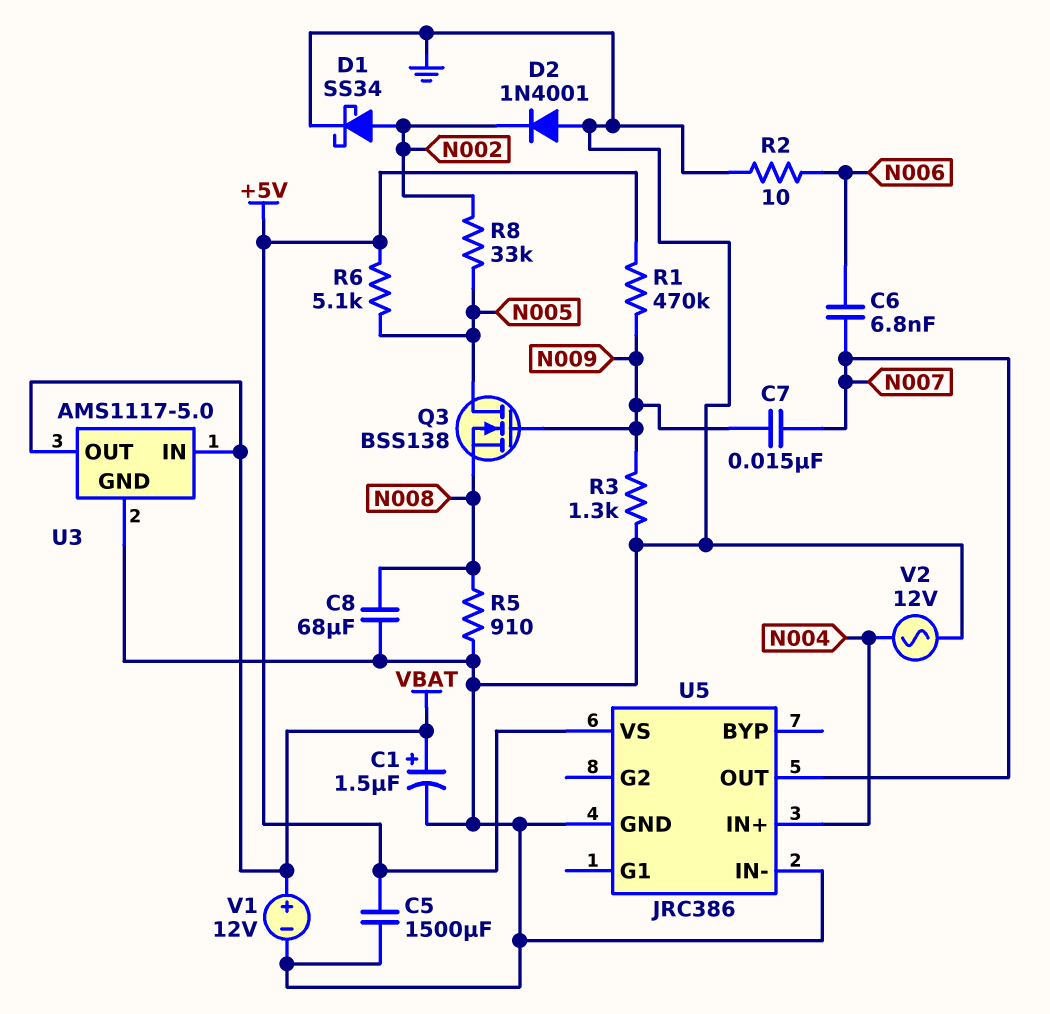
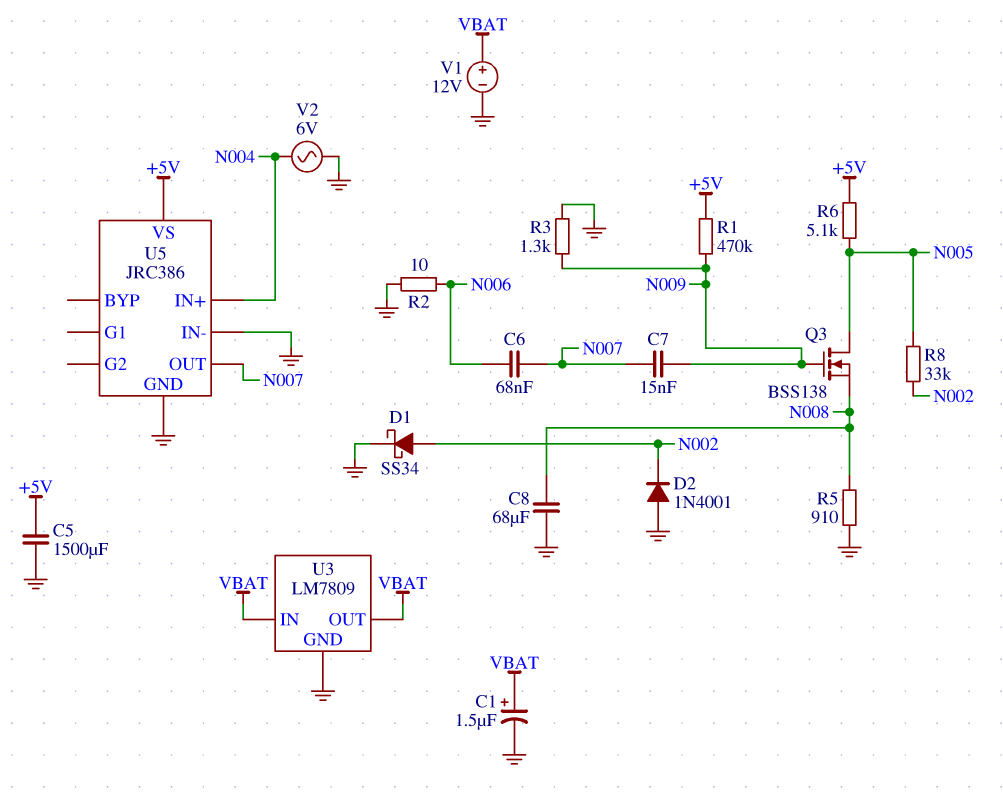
C6: 6.8nF (N006, N007) -> 68nF (N006, N007)
U3: AMS1117-5.0 -> LM7809
V2: AC 12V (GND, N004) -> AC 6V (GND, N004)

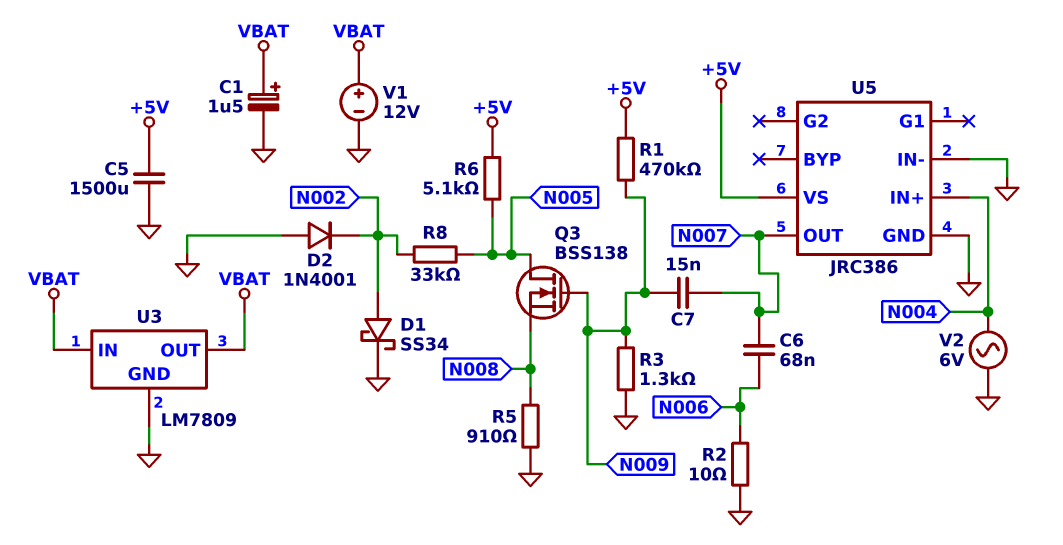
C8: 68uF (GND, N008) -> none

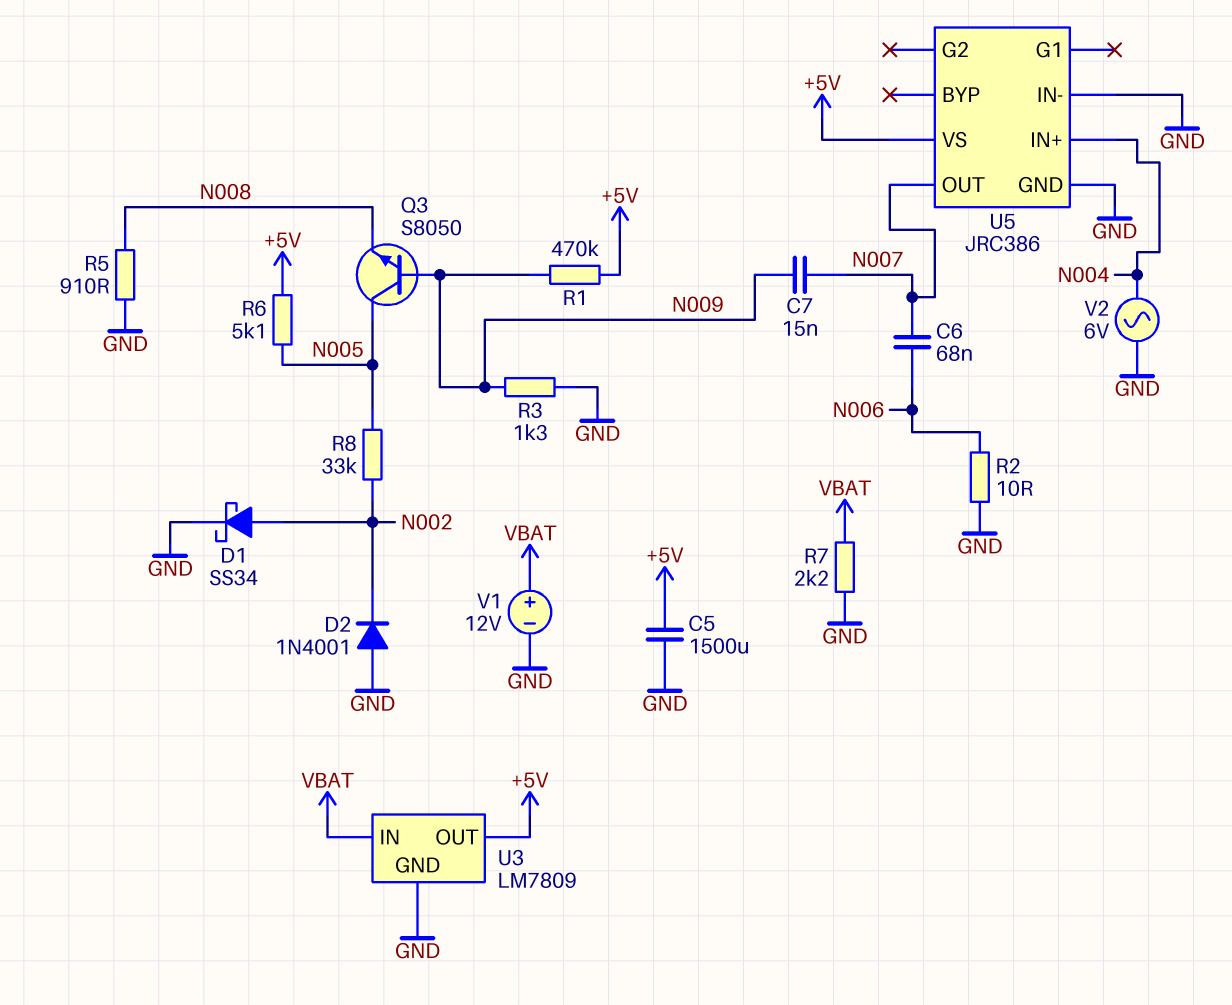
C1: 1.5uF (plus VBAT, minus GND) -> none
Q3: NMOS BSS138 (G N009, D N005, S N008) -> NPN S8050 (B N009, C N005, E N008)
R7: none -> 2.2k (GND, VBAT)
U3 pin OUT: VBAT -> +5V

